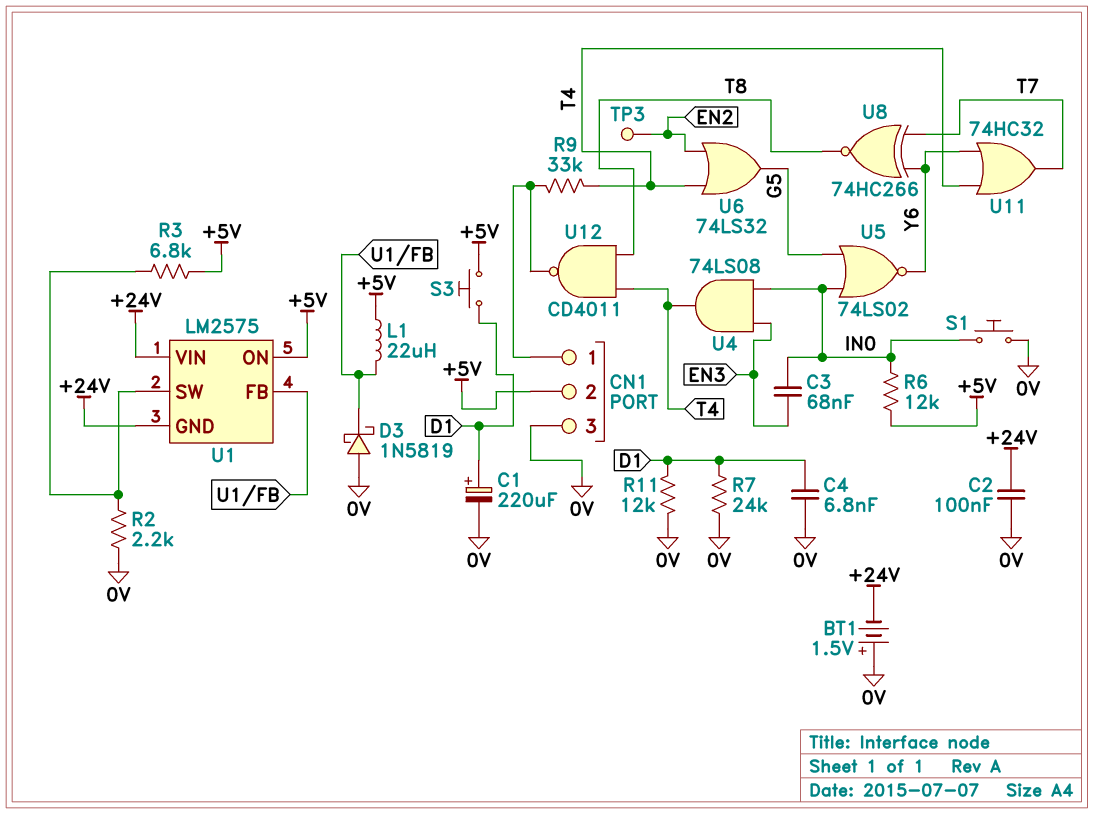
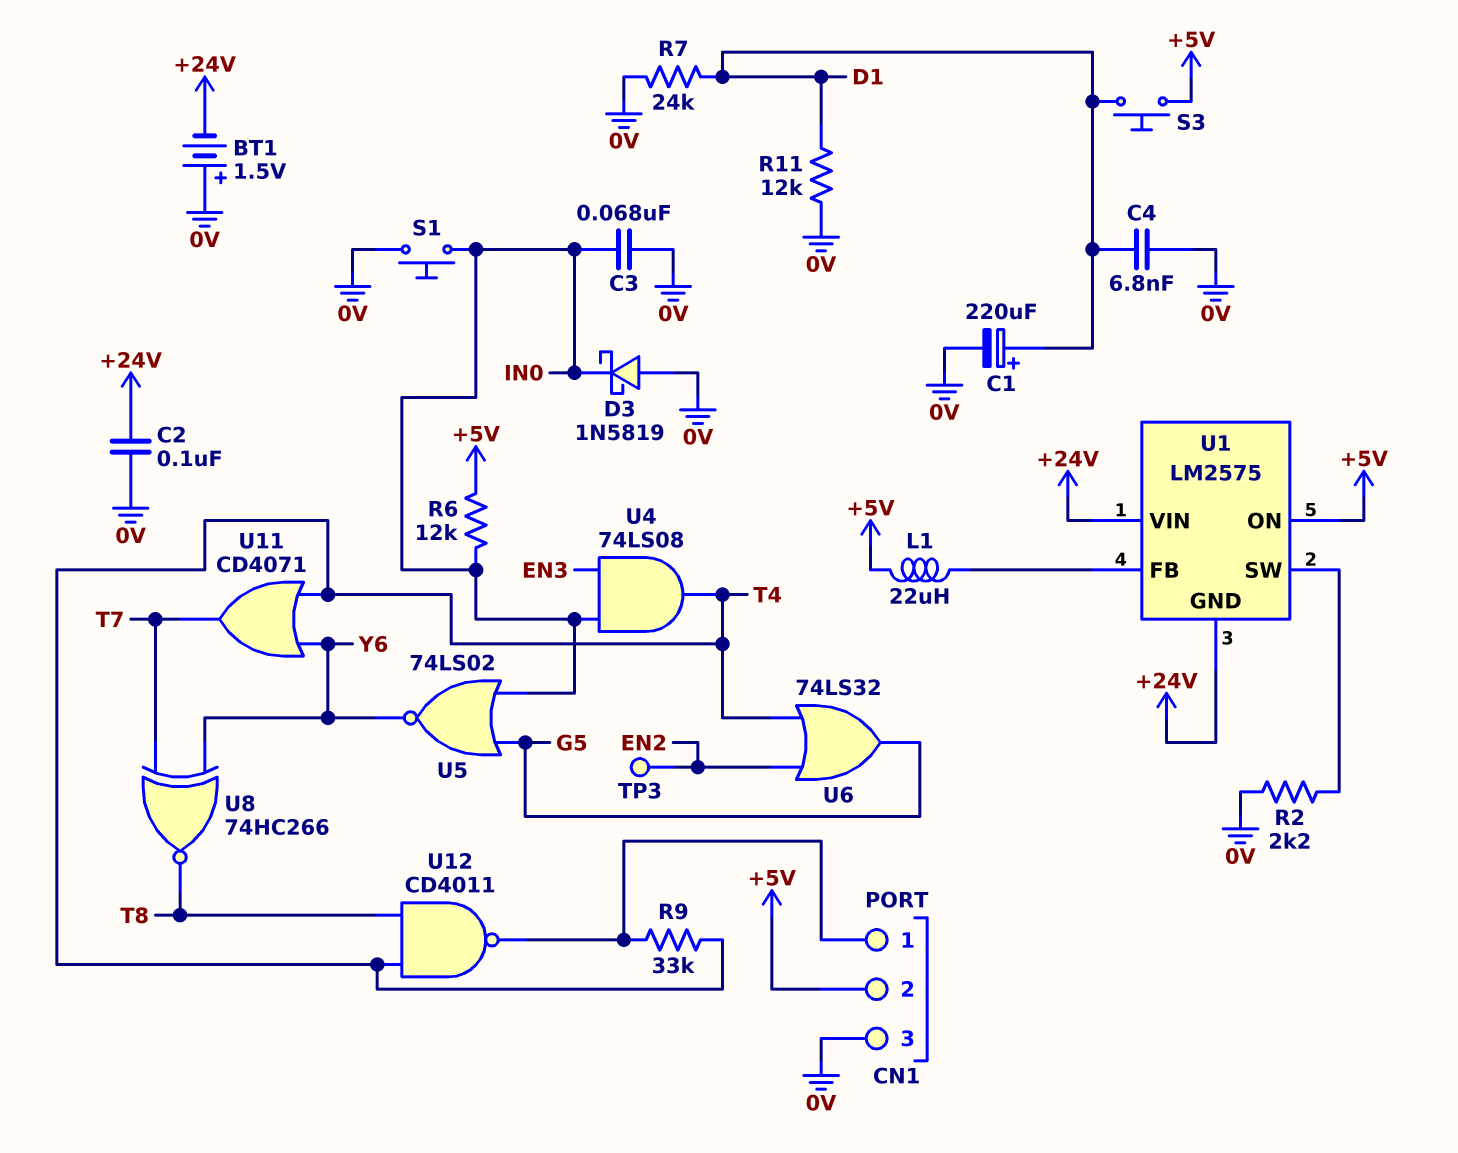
C3: 68nF (EN3, IN0) -> 68nF (0V, IN0)
D3: schottky 1N5819 (A 0V, K U1/FB) -> schottky 1N5819 (A 0V, K IN0)
R3: 6.8k (+5V, U1/SW) -> none
U11: OR 74HC32 (in T4, in Y6, out T7) -> OR CD4071 (in T4, in Y6, out T7)

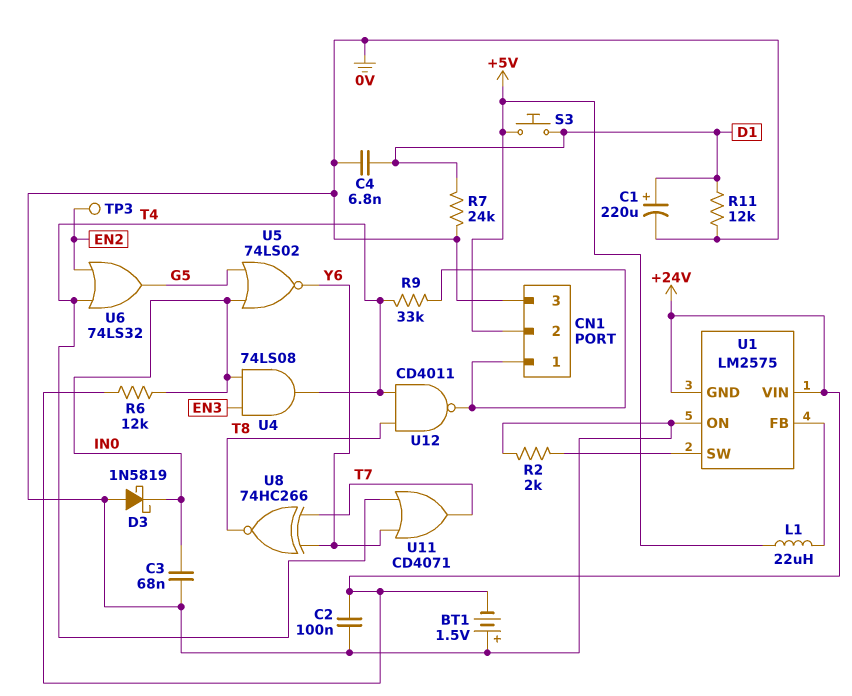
R2: 2.2k (0V, U1/SW) -> 2k (0V, U1/SW)
R6: 12k (+5V, IN0) -> 12k (+24V, IN0)
S1: button (0V, IN0) -> none
U1 pin ON: +5V -> 0V

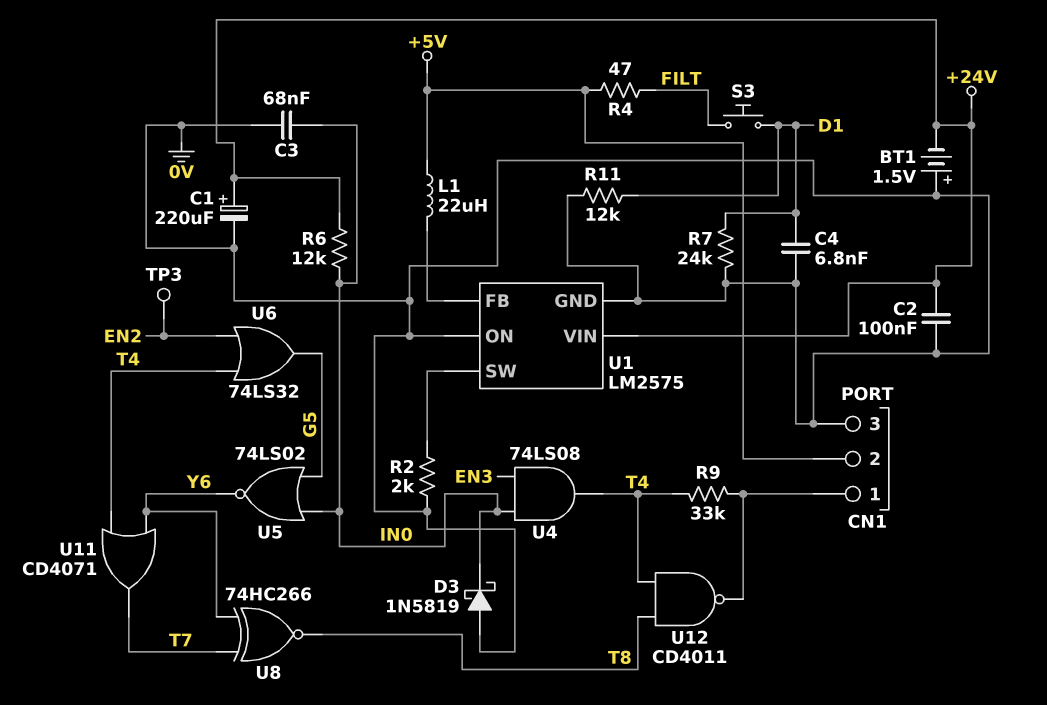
C1: 220uF (plus D1, minus 0V) -> 220uF (plus +24V, minus 0V)
R4: none -> 47 (+5V, FILT)
S3: button (+5V, D1) -> button (D1, FILT)
U1 pin GND: +24V -> 0V

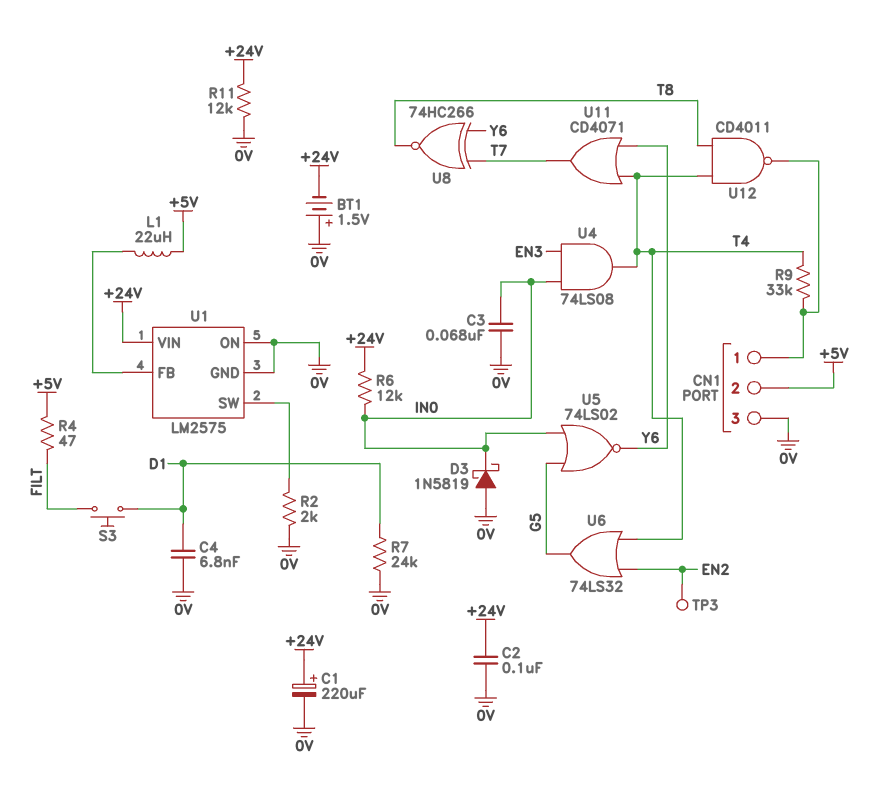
R11: 12k (0V, D1) -> 12k (+24V, 0V)

